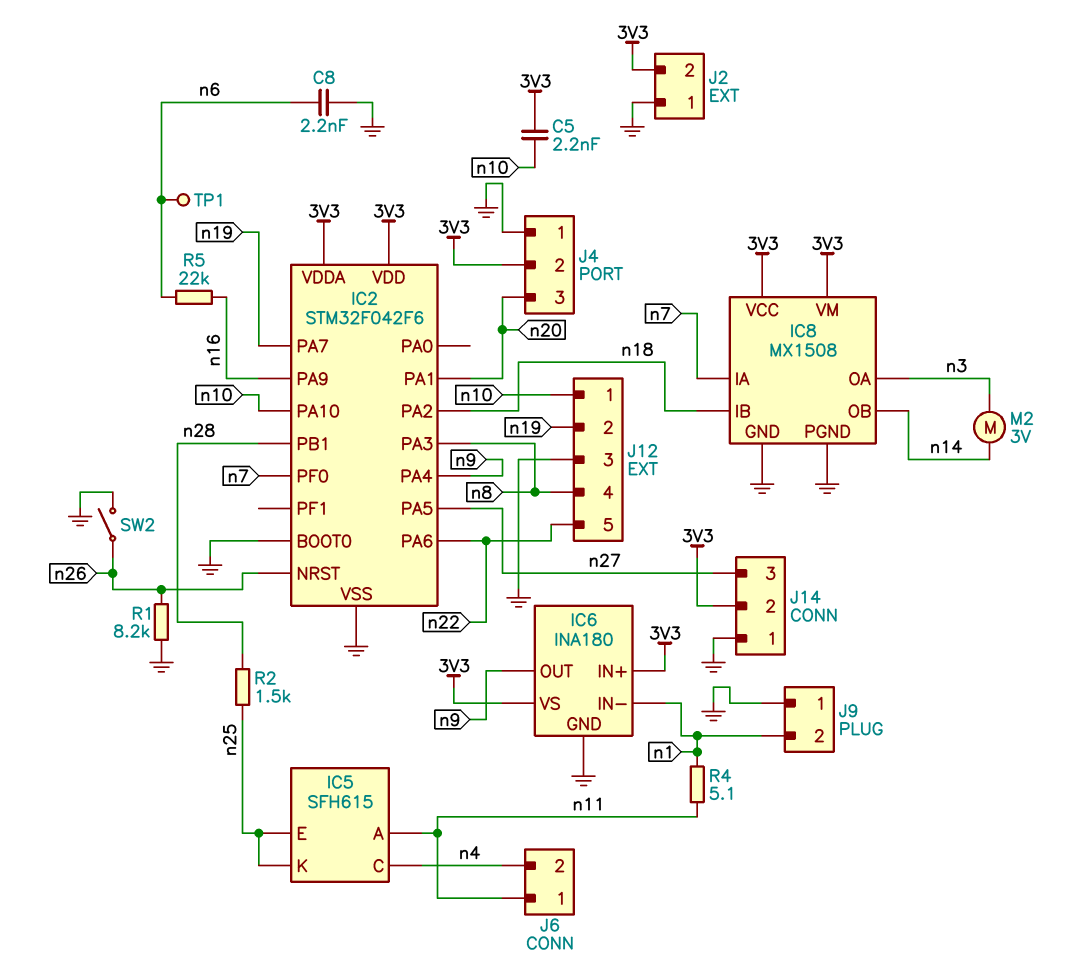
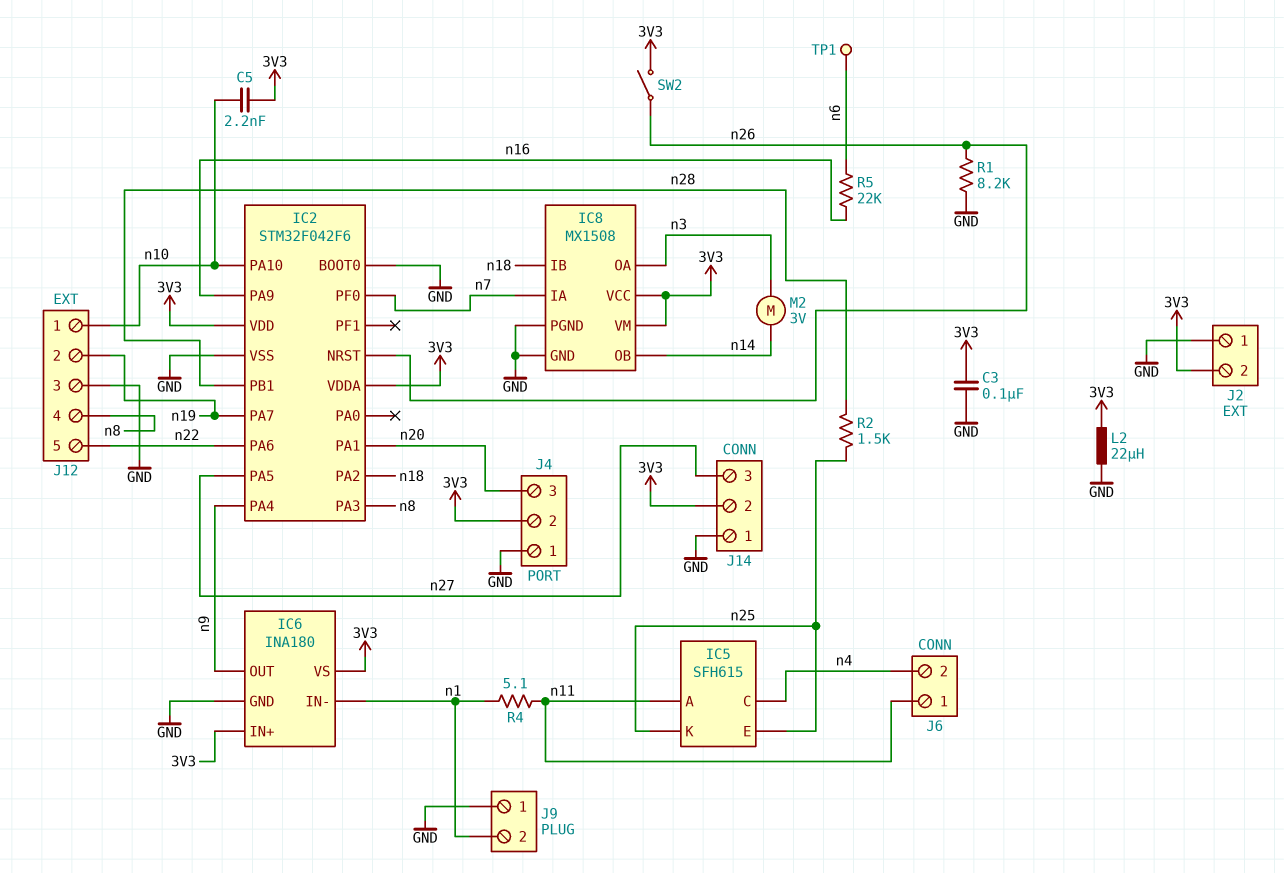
C3: none -> 100nF (3V3, GND)
C8: 2.2nF (GND, n6) -> none
L2: none -> 22uH (3V3, GND)
SW2: switch (GND, n26) -> switch (3V3, n26)

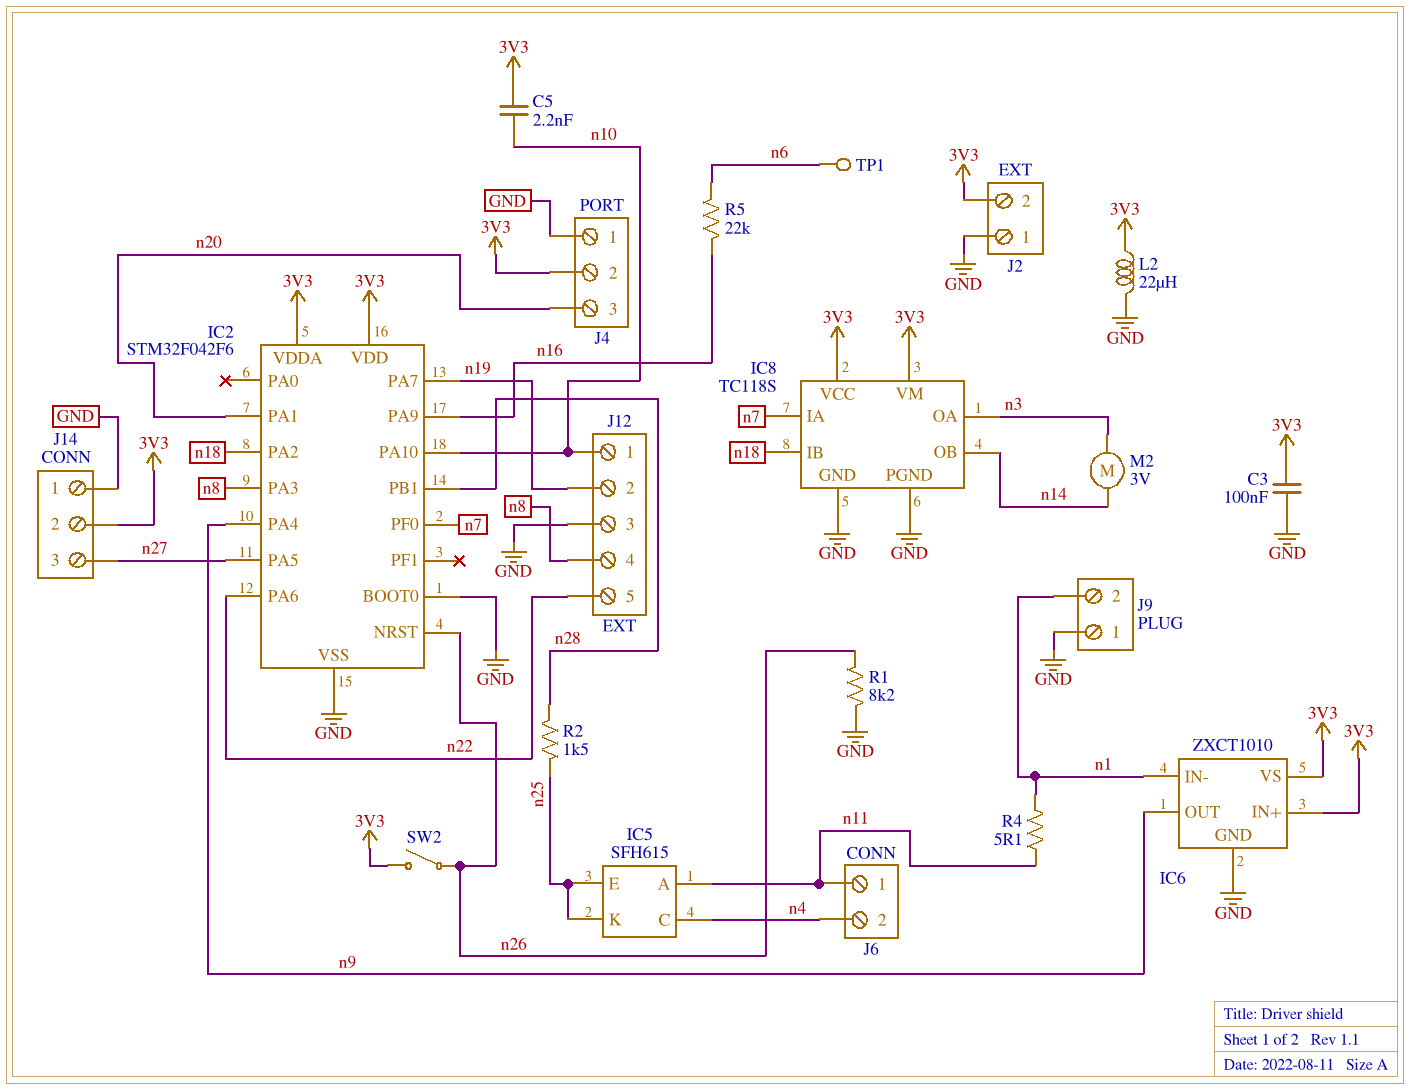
IC6: INA180 -> ZXCT1010
IC8: MX1508 -> TC118S

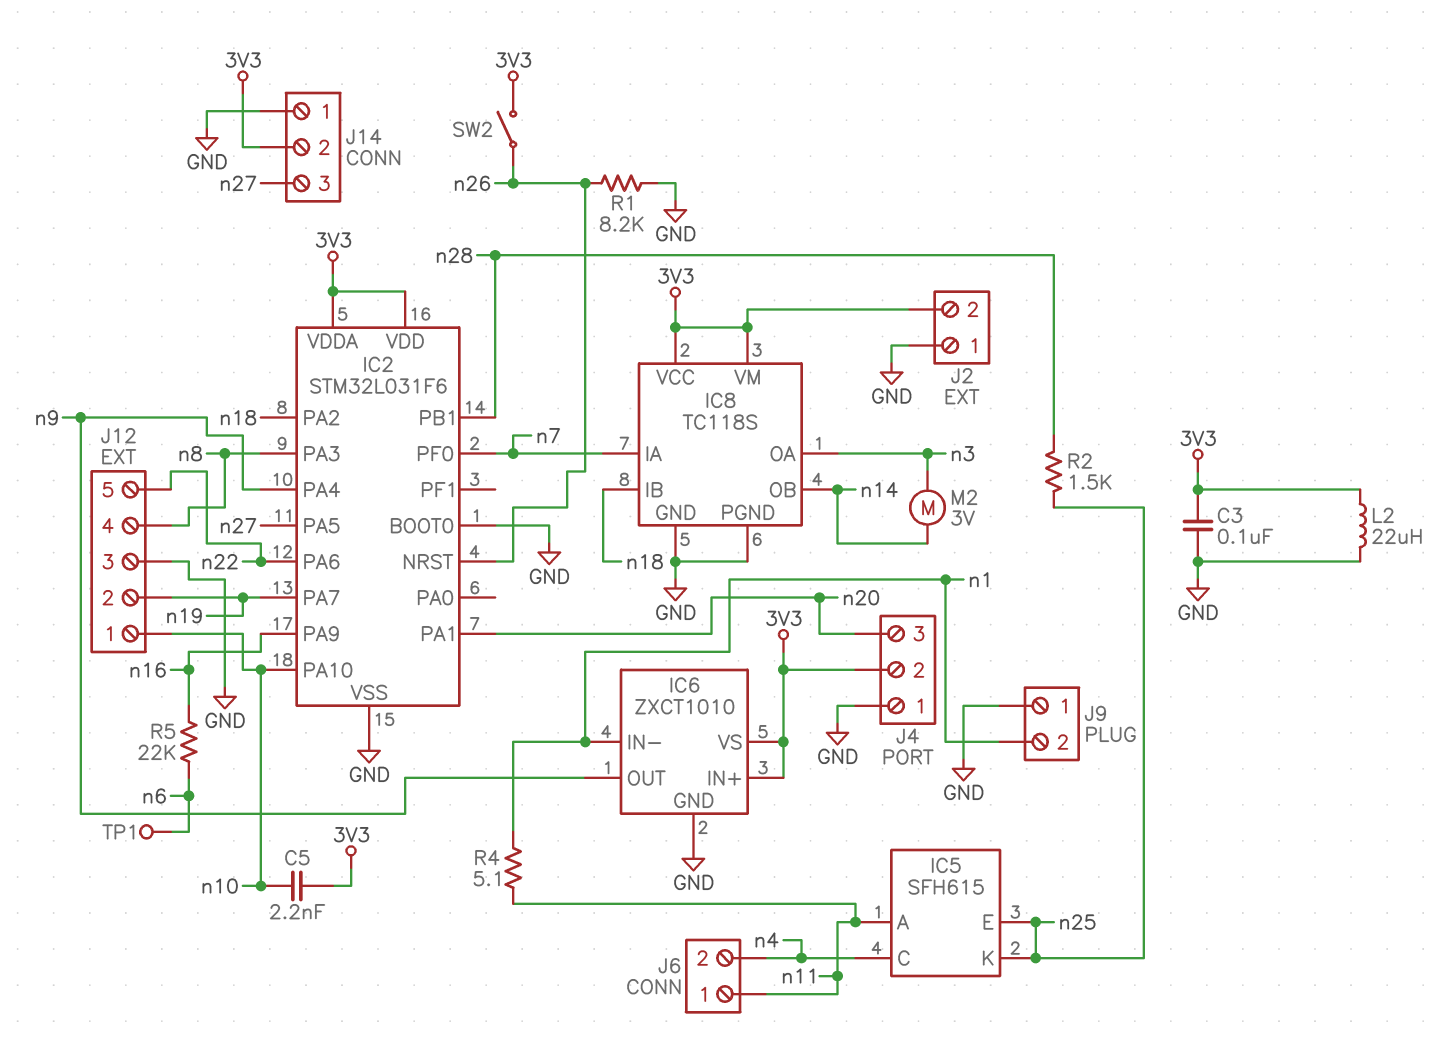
IC2: STM32F042F6 -> STM32L031F6

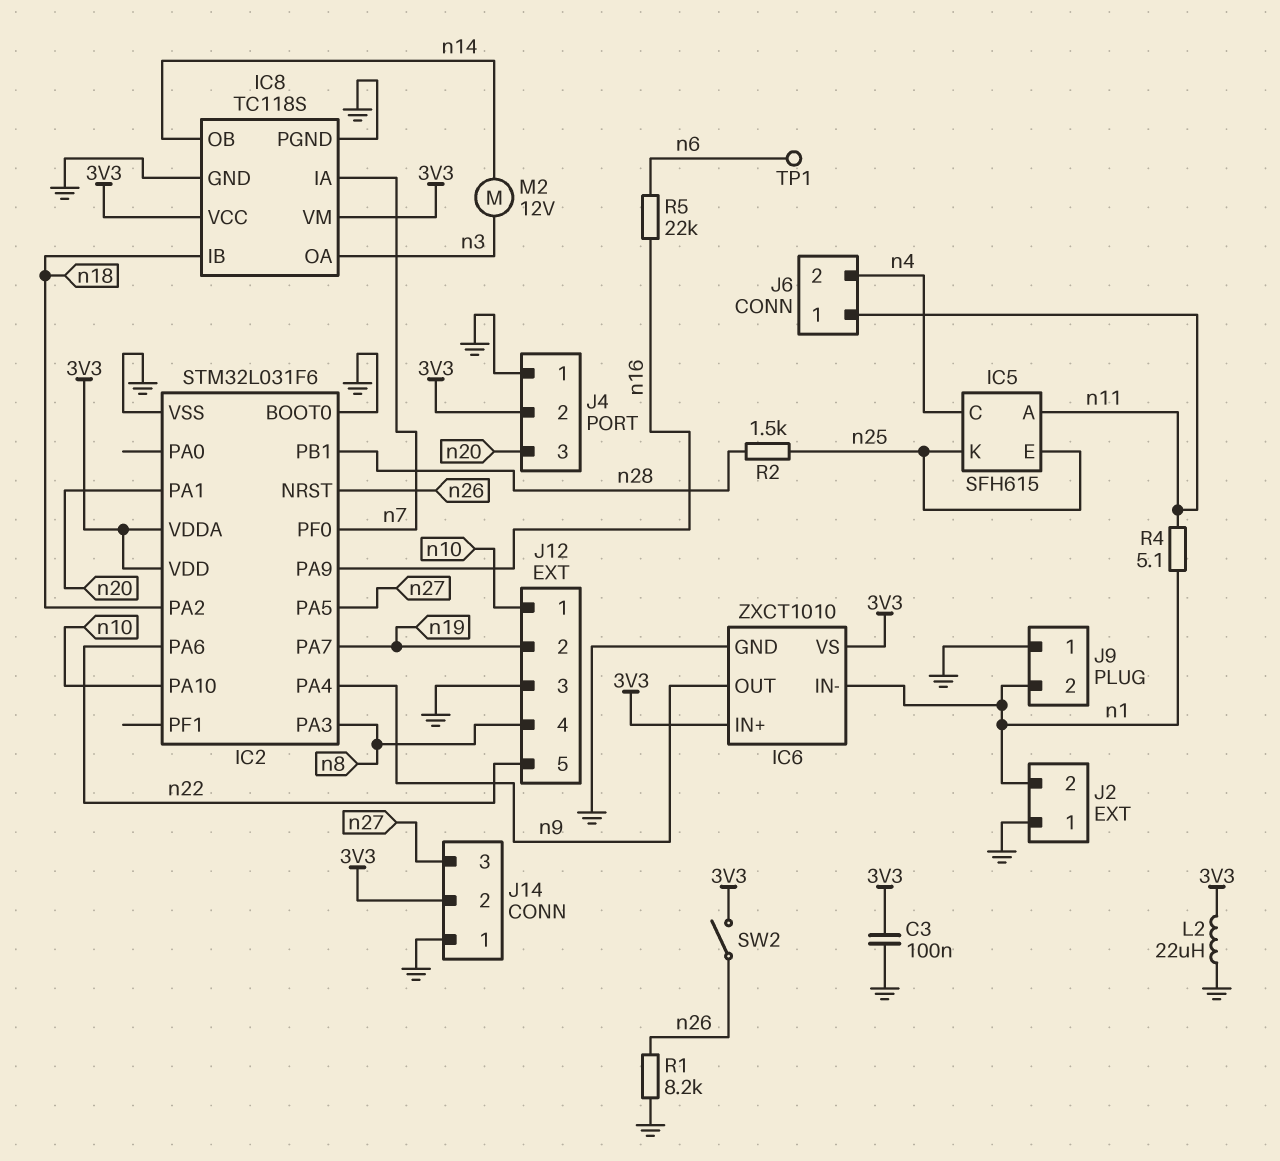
C5: 2.2nF (3V3, n10) -> none
J2 pin 2: 3V3 -> n1
M2: motor 3V (n3, n14) -> motor 12V (n3, n14)

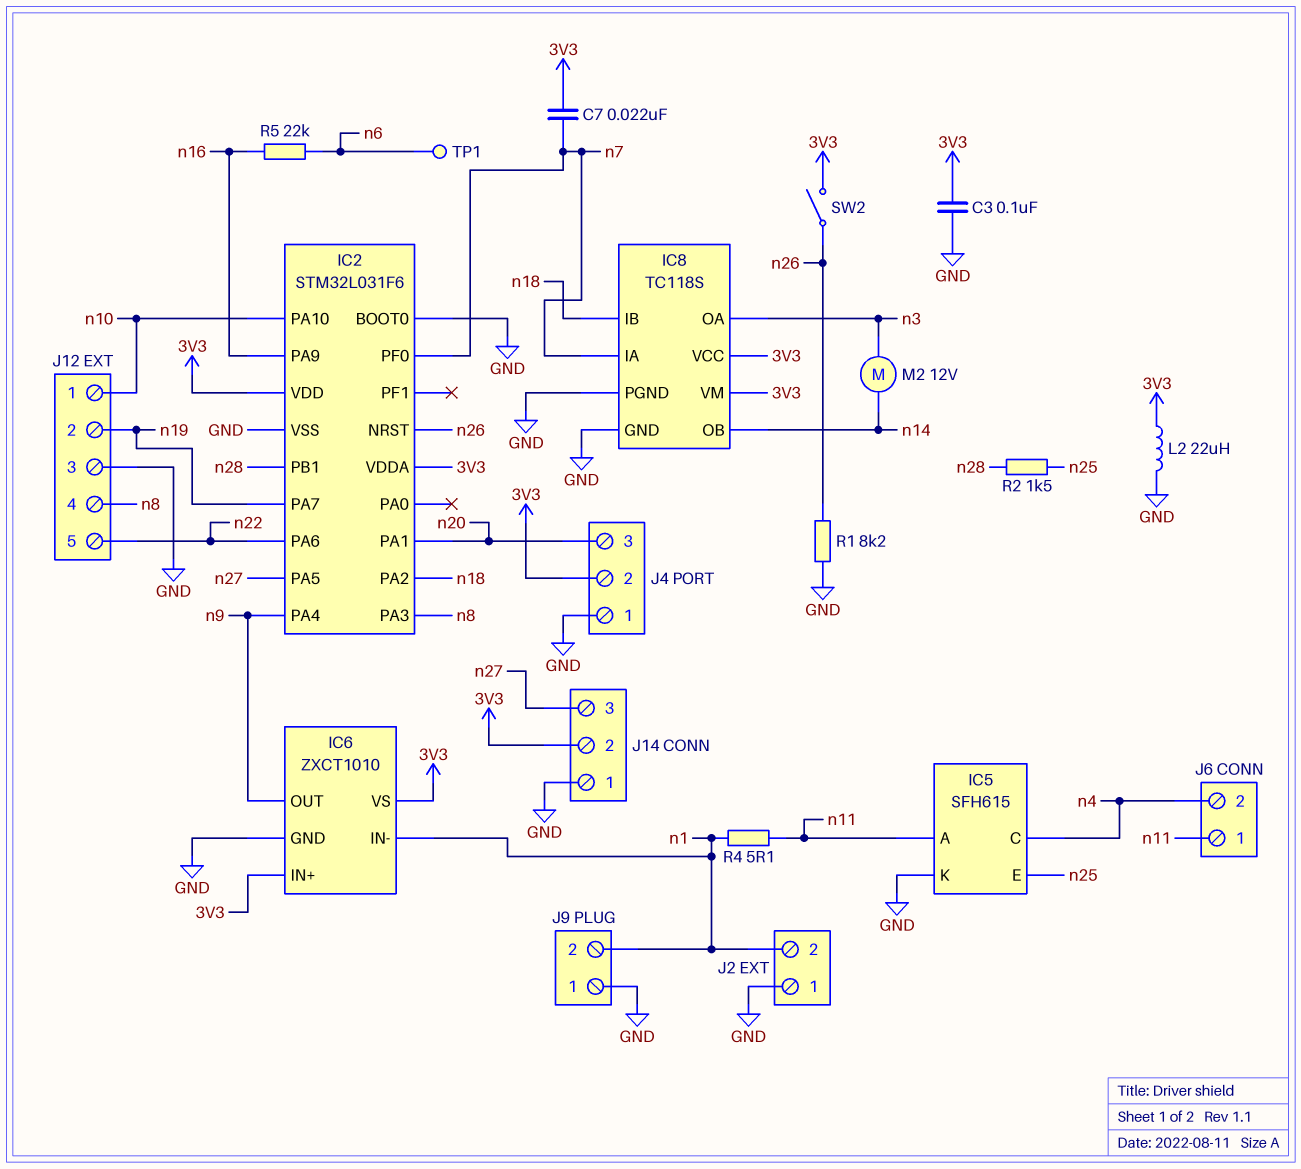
C7: none -> 22nF (3V3, n7)
IC5 pin K: n25 -> GND

